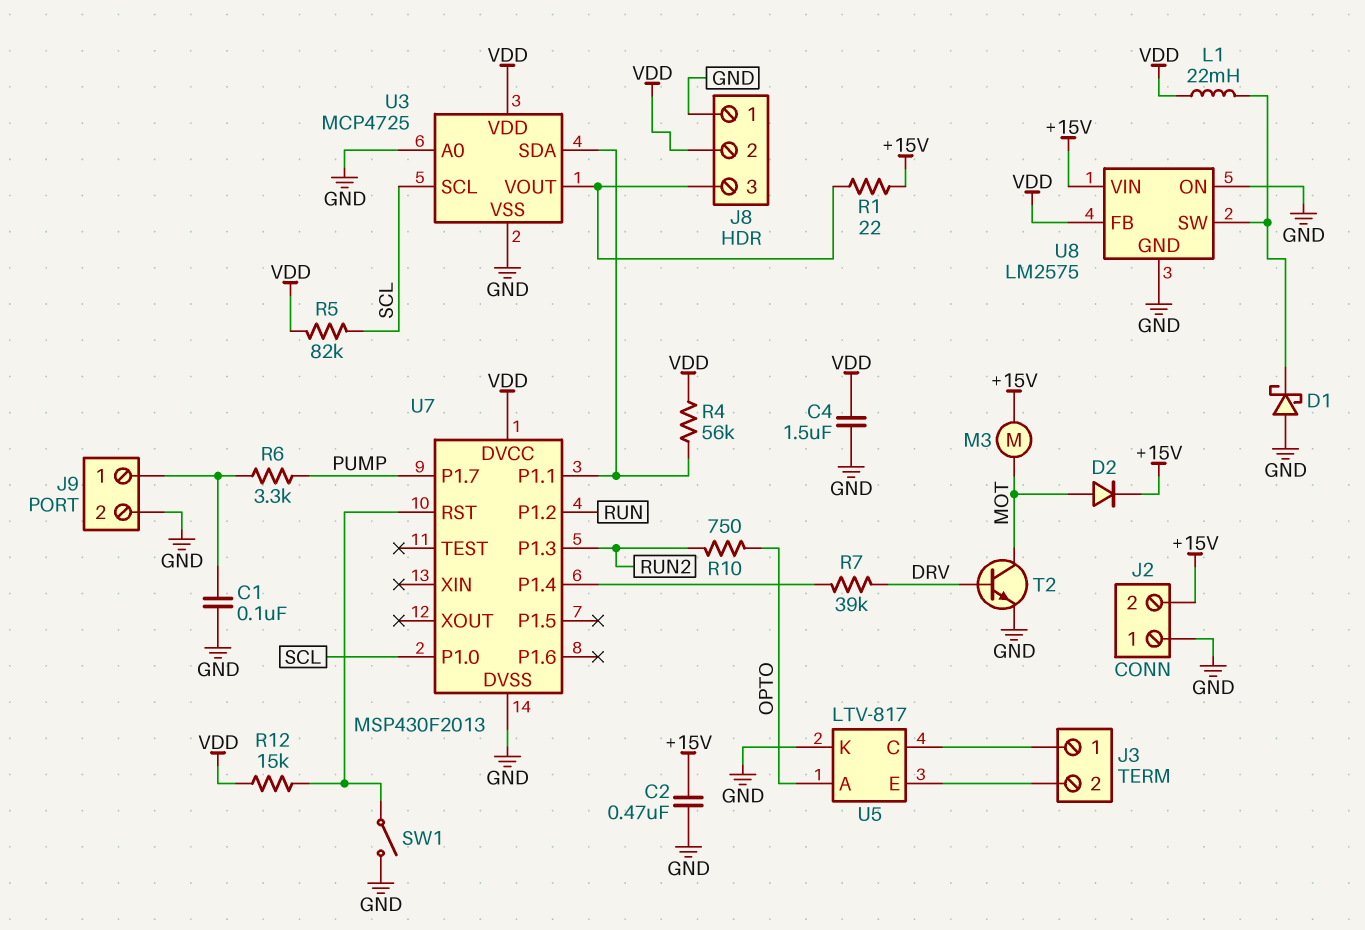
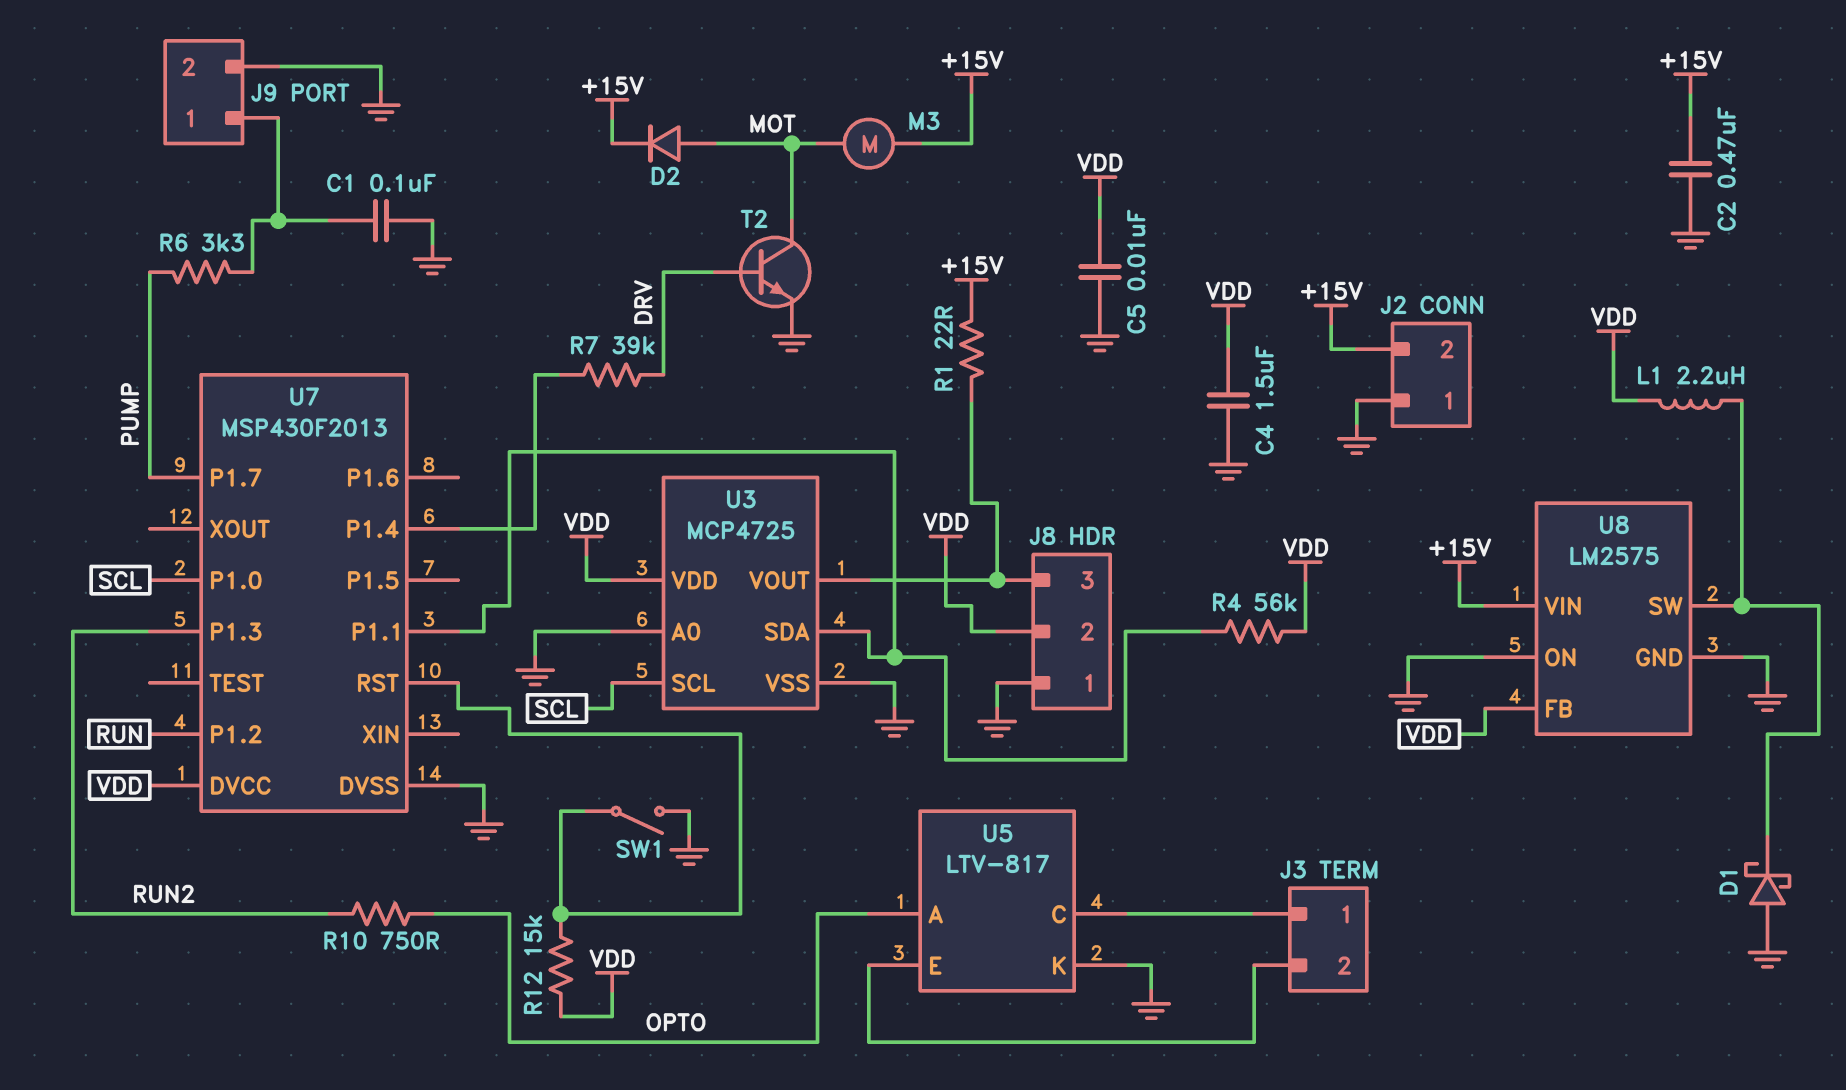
C5: none -> 10nF (GND, VDD)
L1: 22mH (U8/SW, VDD) -> 2.2uH (U8/SW, VDD)
R5: 82k (SCL, VDD) -> none

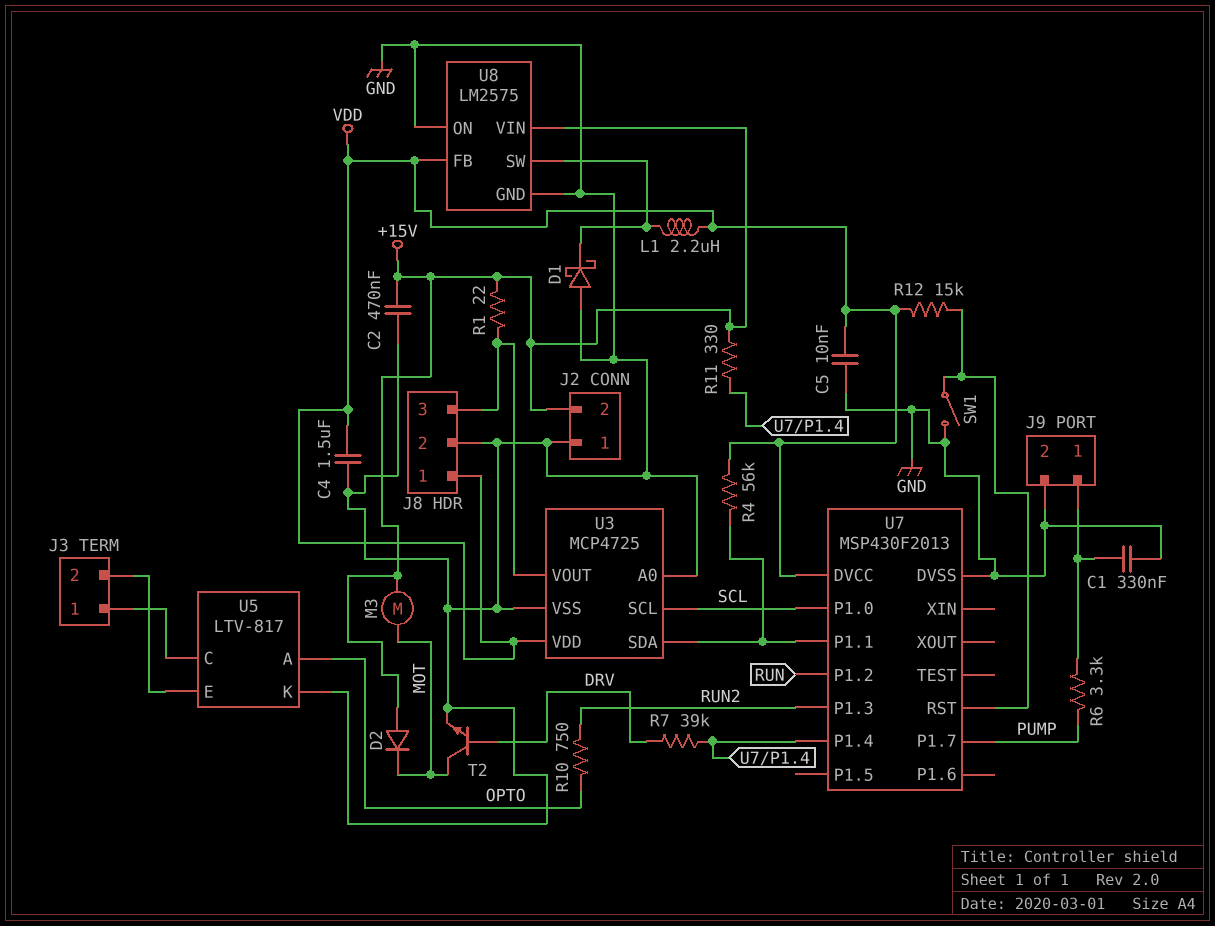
C1: 100nF (GND, J9/1) -> 330nF (GND, J9/1)
D2: diode (A MOT, K +15V) -> diode (A +15V, K MOT)
J8 pin 1: GND -> VDD
J8 pin 2: VDD -> GND
R11: none -> 330 (+15V, U7/P1.4)

